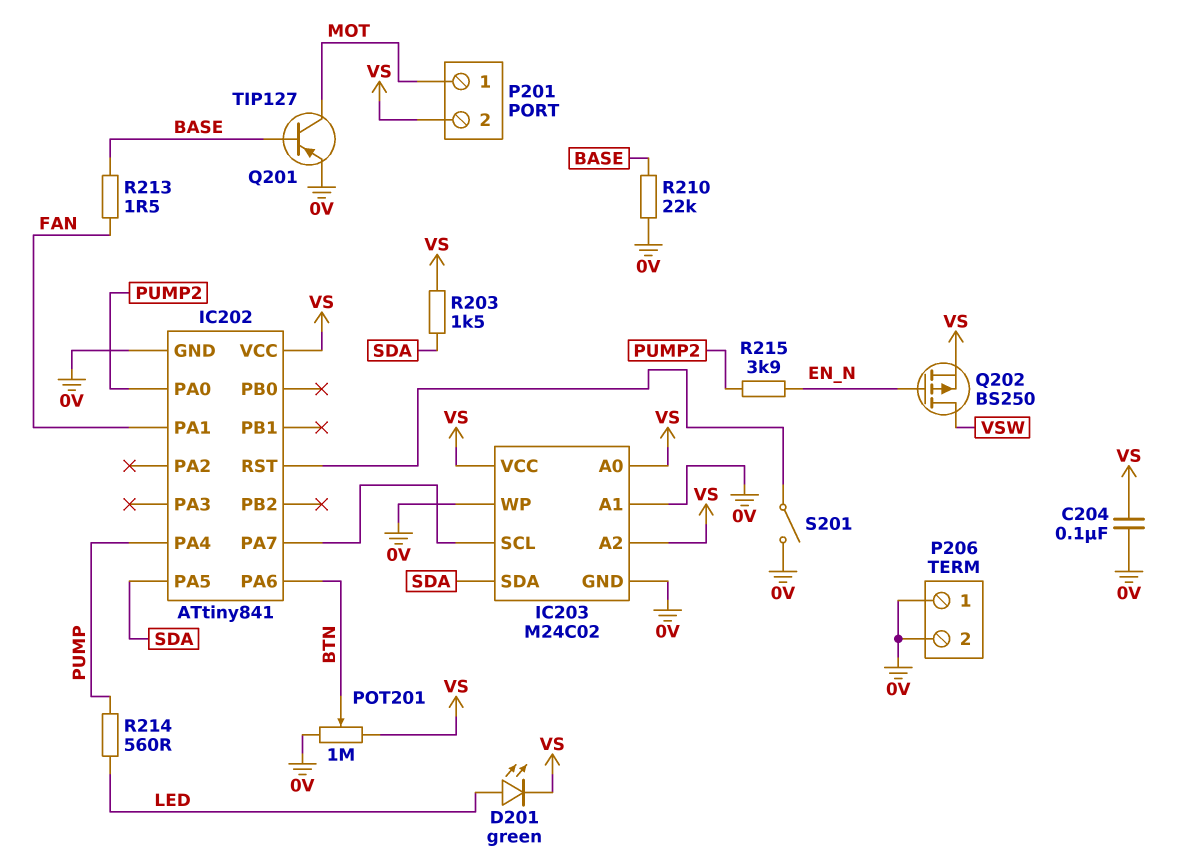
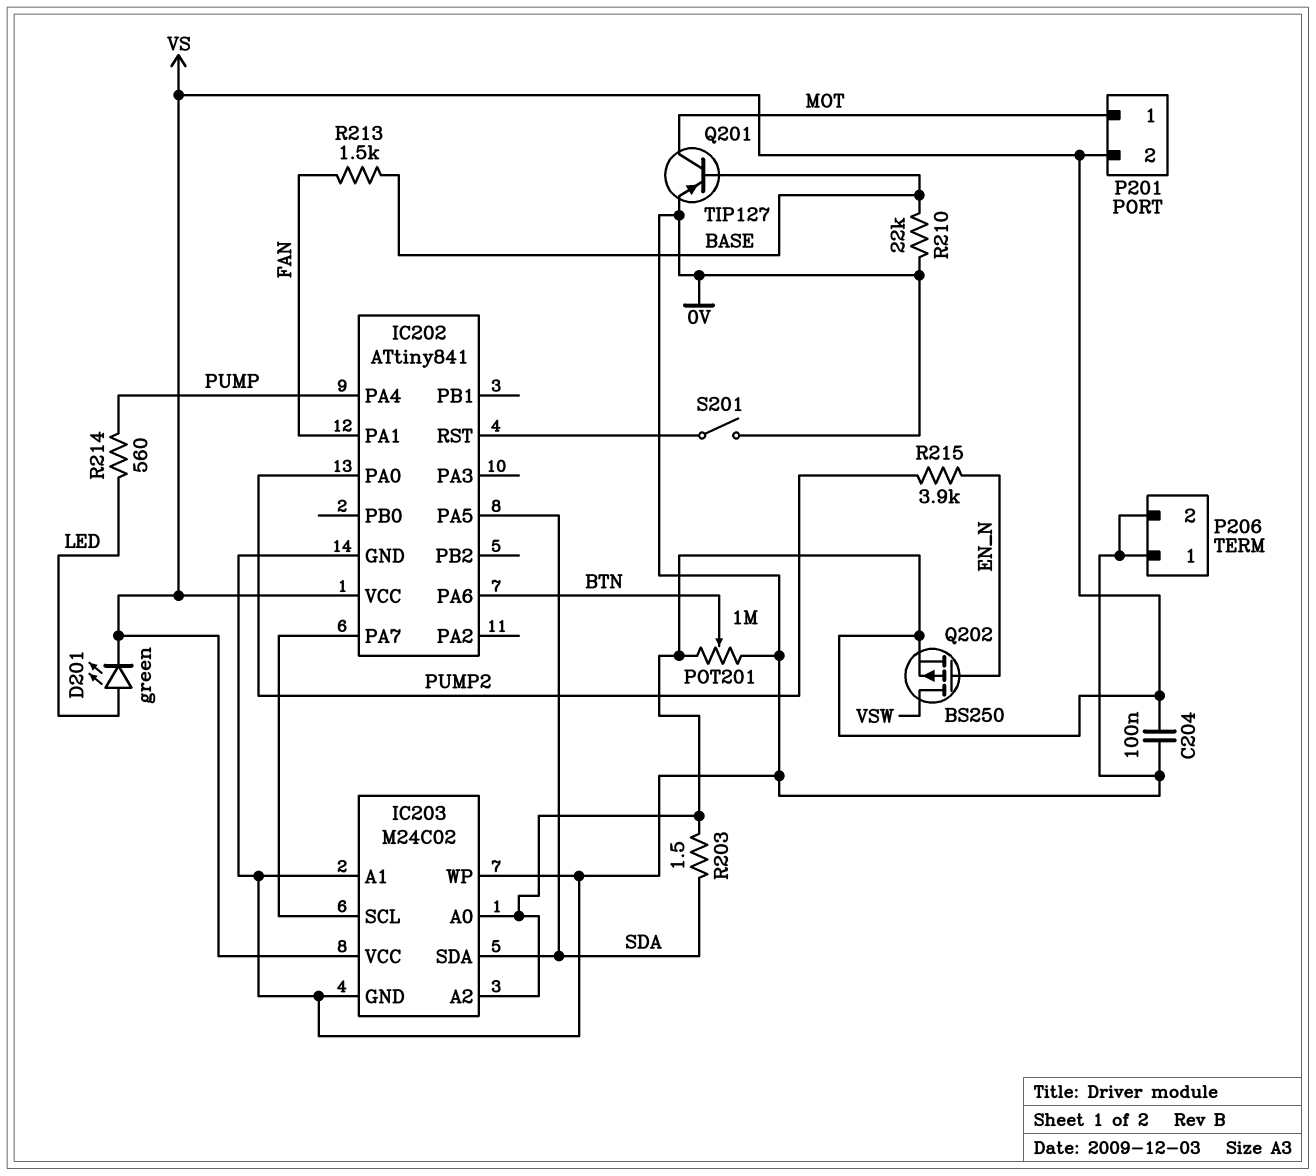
R203: 1.5k (SDA, VS) -> 1.5 (SDA, VS)
R213: 1.5 (BASE, FAN) -> 1.5k (BASE, FAN)

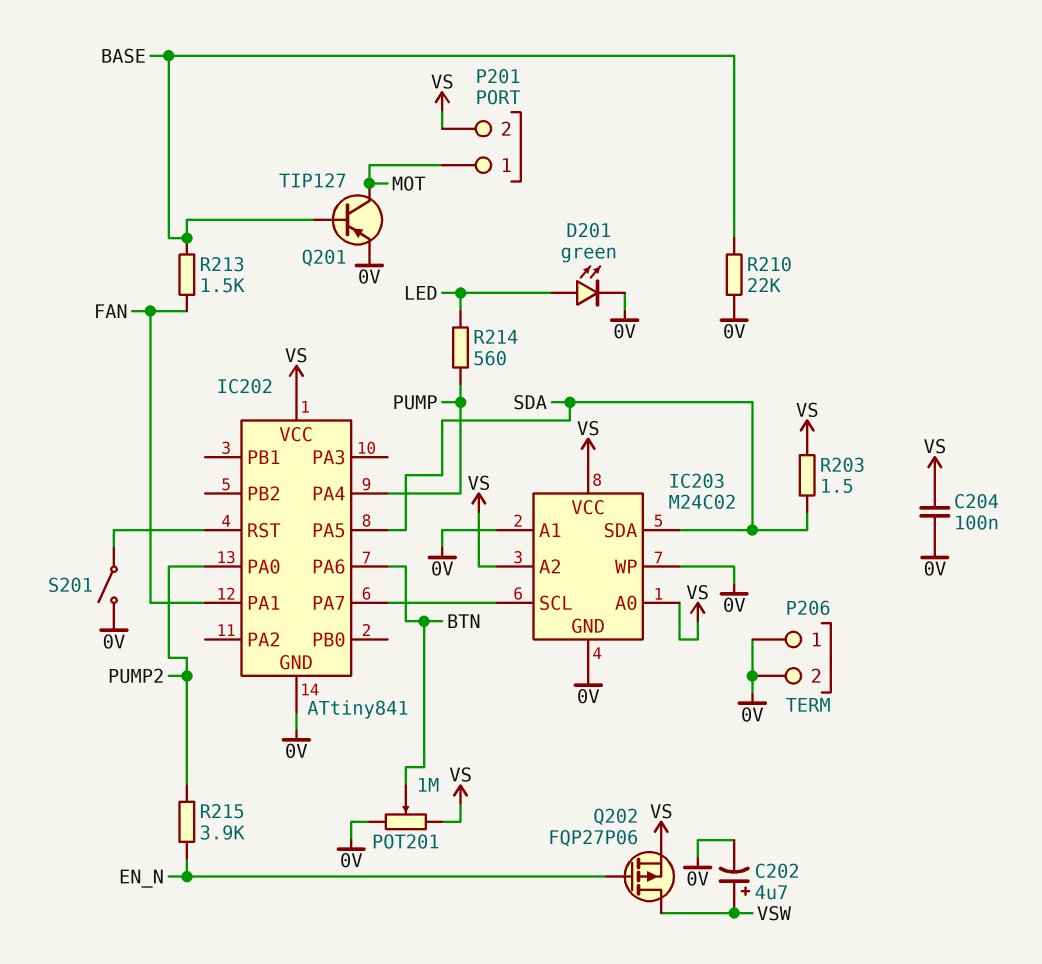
C202: none -> 4.7uF (plus VSW, minus 0V)
D201: LED green (A LED, K VS) -> LED green (A LED, K 0V)
Q202: PMOS BS250 (G EN_N, D VSW, S VS) -> PMOS FQP27P06 (G EN_N, D VSW, S VS)

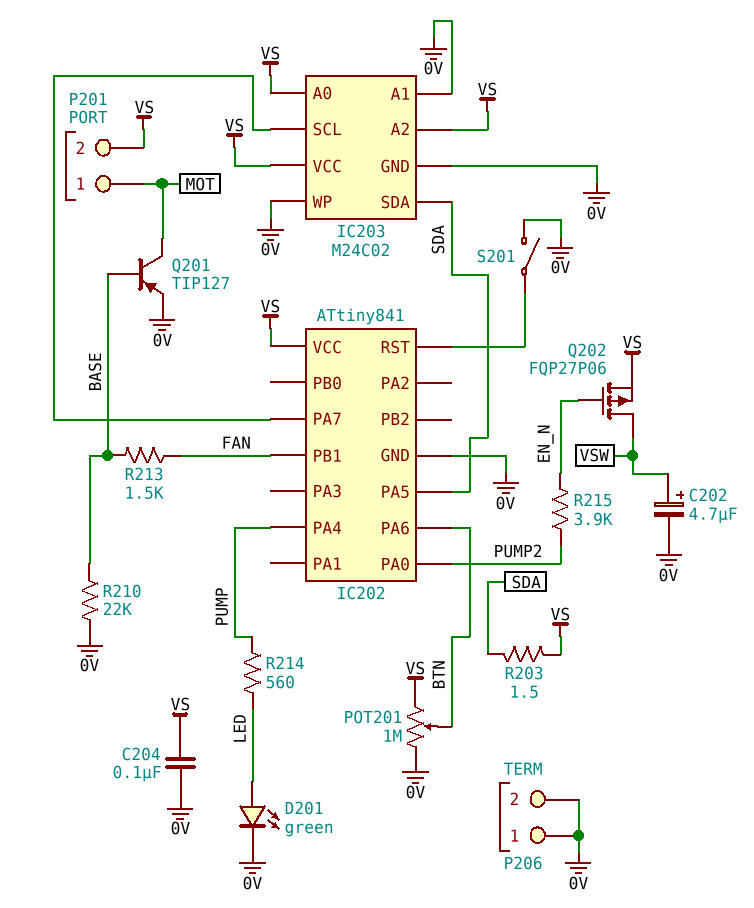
IC202 pin PA1: FAN -> none
IC202 pin PB1: none -> FAN

